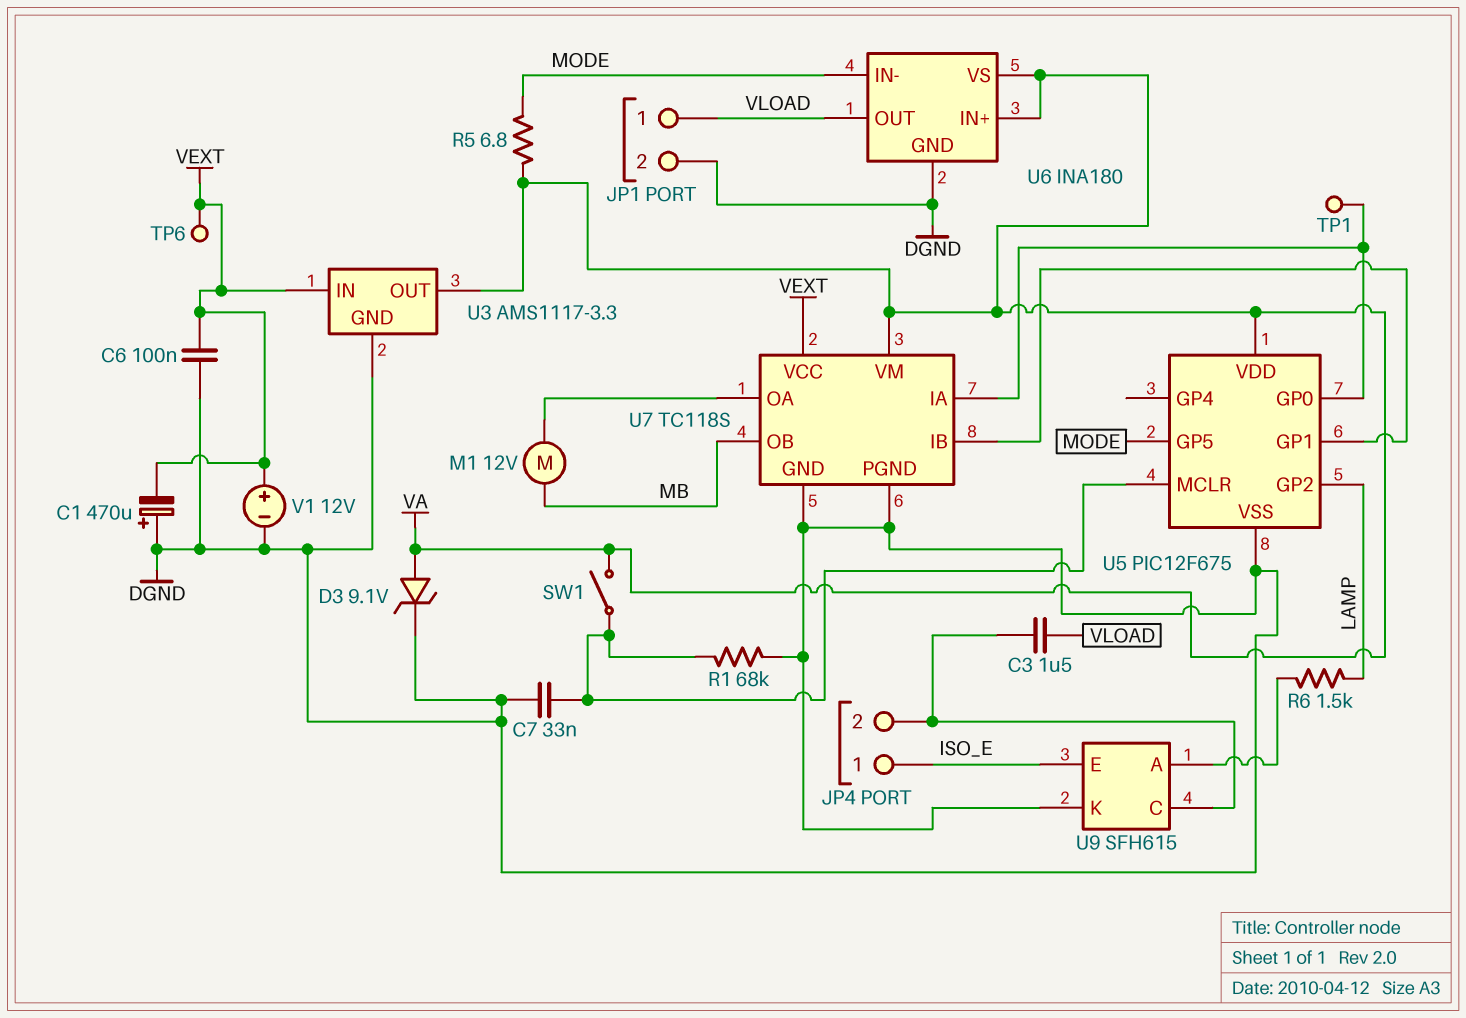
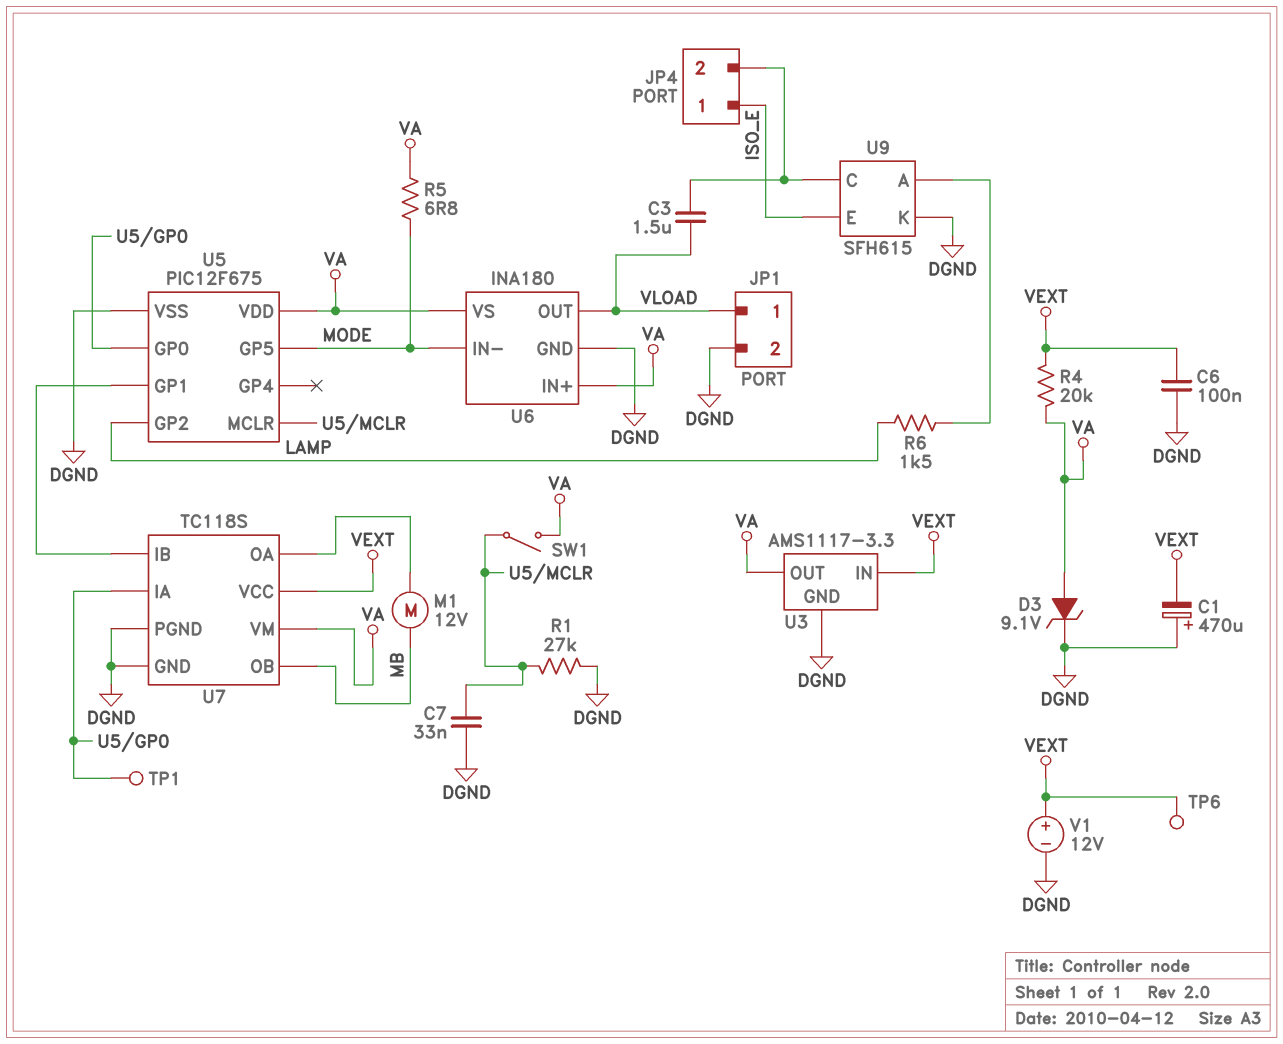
R1: 68k (DGND, U5/MCLR) -> 27k (DGND, U5/MCLR)
R4: none -> 20k (VA, VEXT)

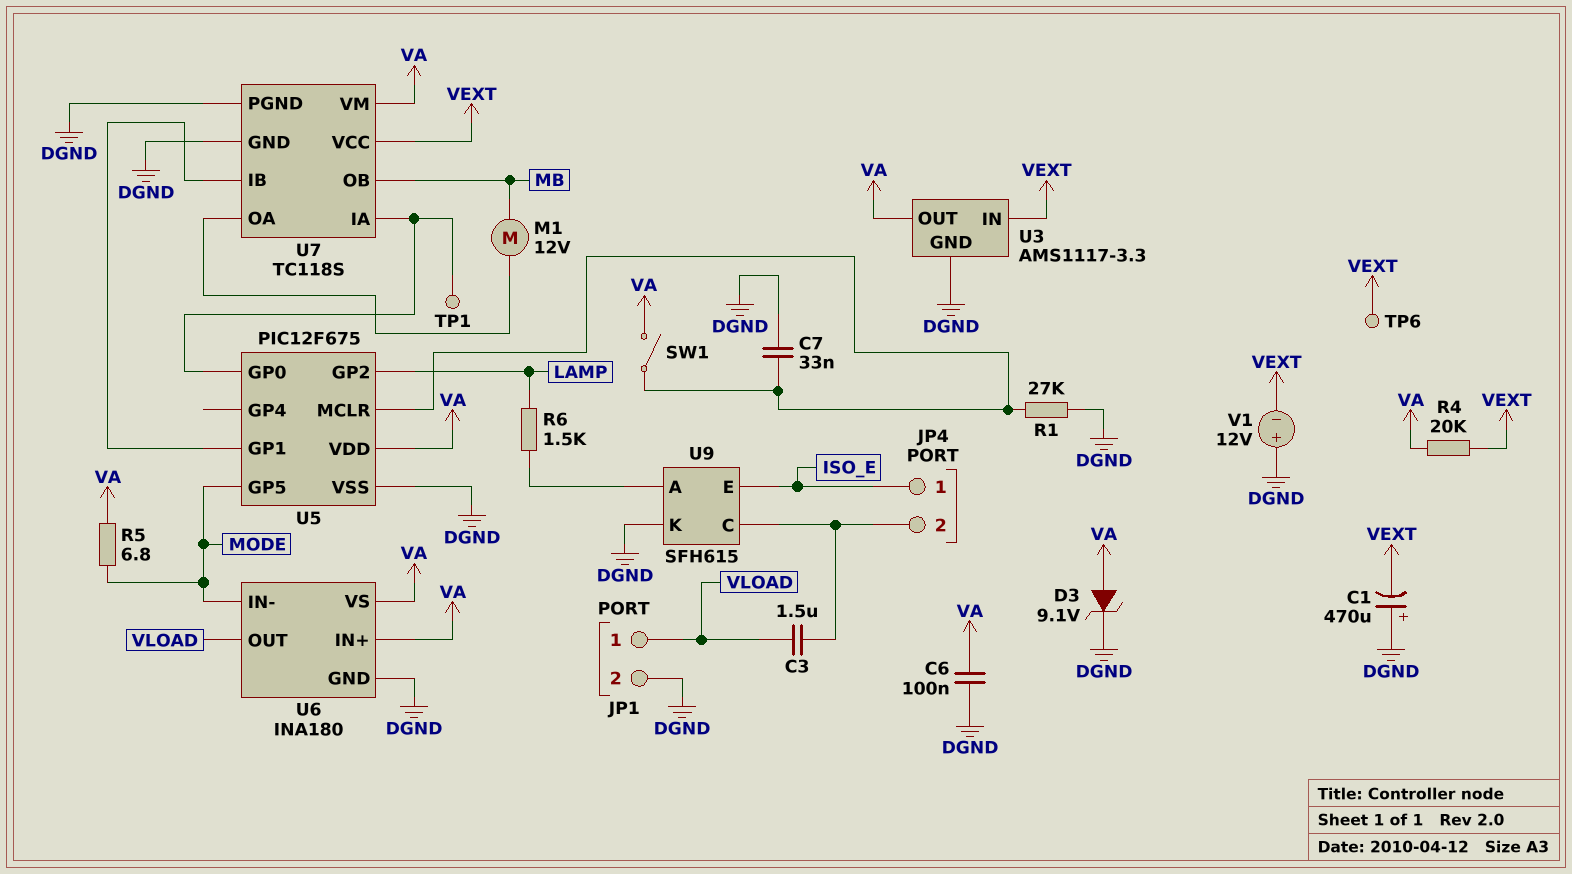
C6: 100nF (DGND, VEXT) -> 100nF (DGND, VA)
V1: 12V (plus VEXT, minus DGND) -> 12V (plus DGND, minus VEXT)

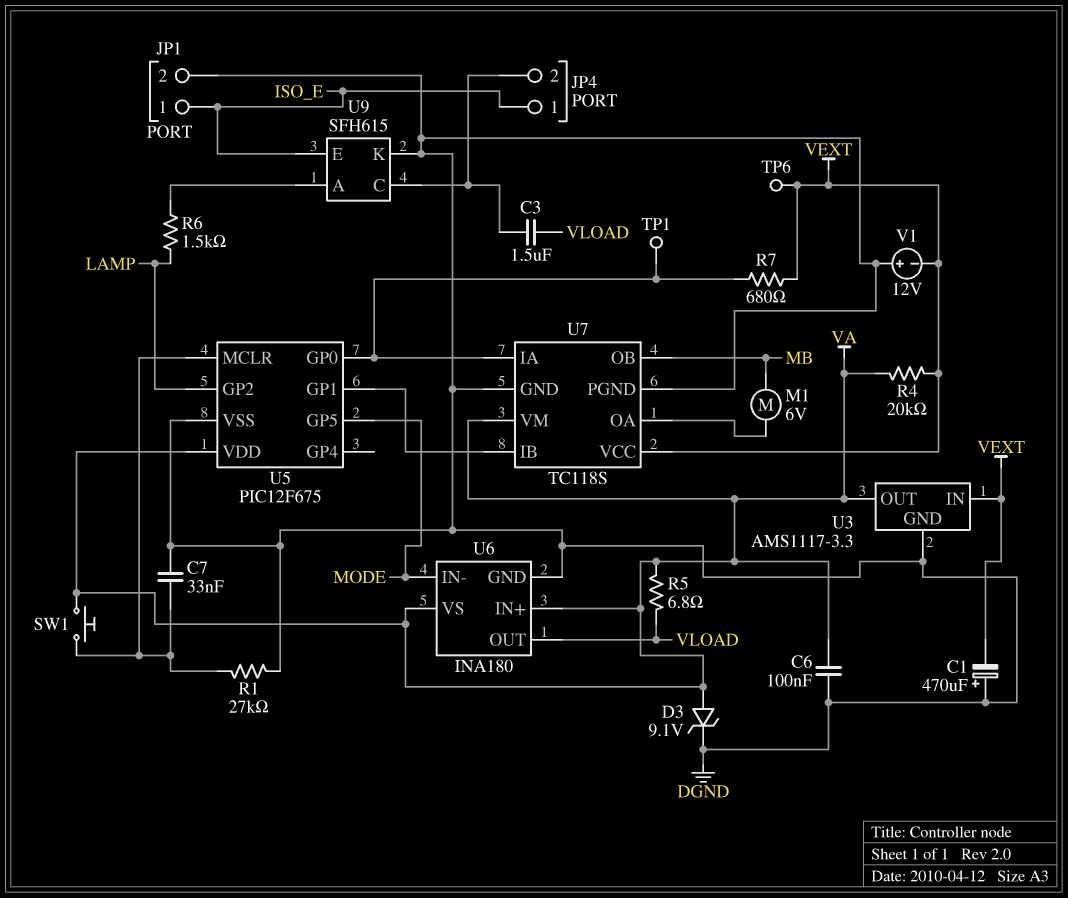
JP1 pin 1: VLOAD -> ISO_E
M1: motor 12V (MB, U7/OA) -> motor 6V (MB, U7/OA)
R5: 6.8 (MODE, VA) -> 6.8 (VA, VLOAD)
R7: none -> 680 (U5/GP0, VEXT)
SW1: switch (U5/MCLR, VA) -> button (U5/MCLR, VA)

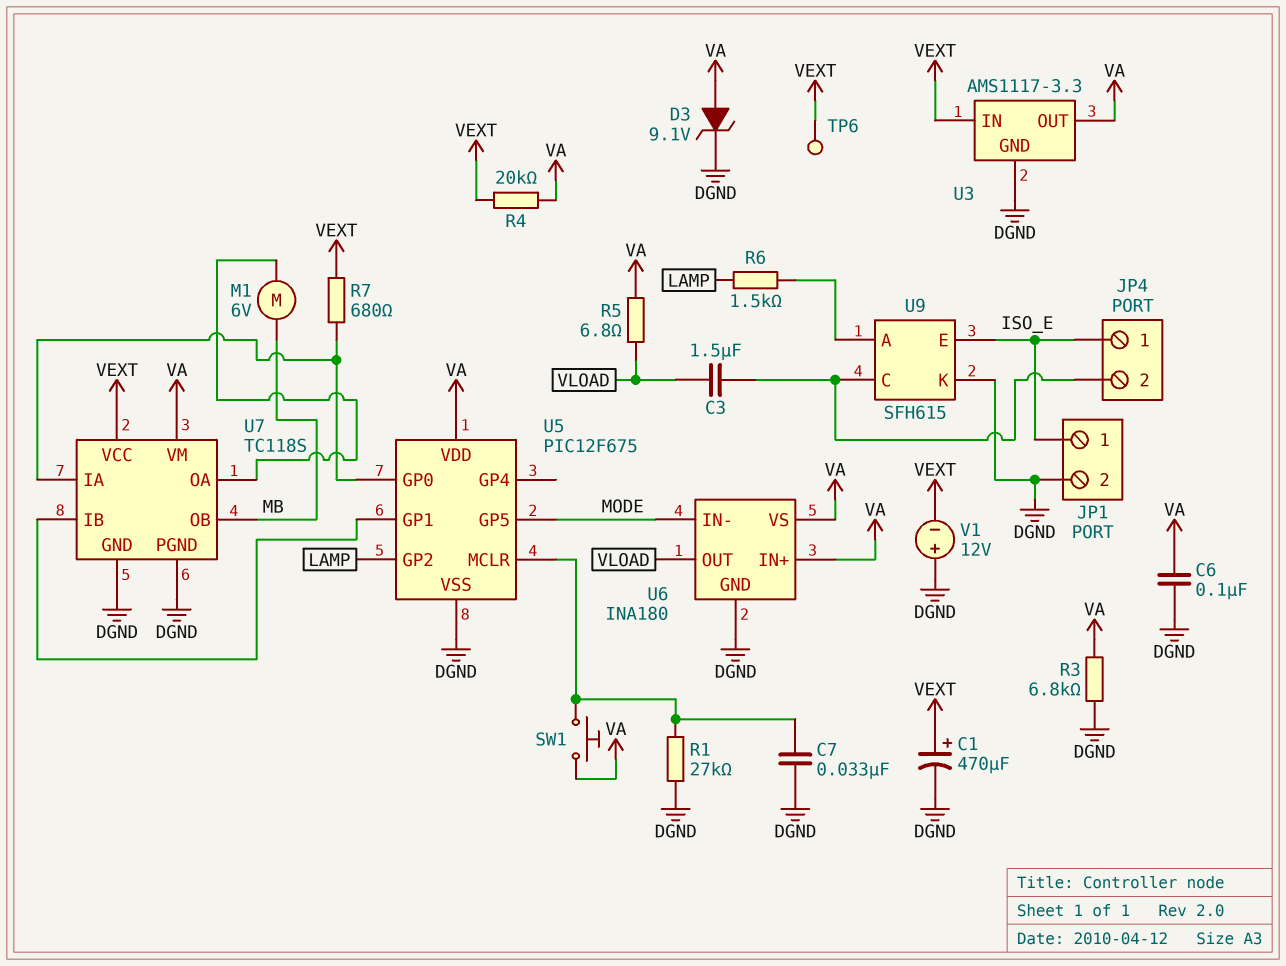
C1: 470uF (plus DGND, minus VEXT) -> 470uF (plus VEXT, minus DGND)
R3: none -> 6.8k (DGND, VA)
TP1: test point (U5/GP0) -> none

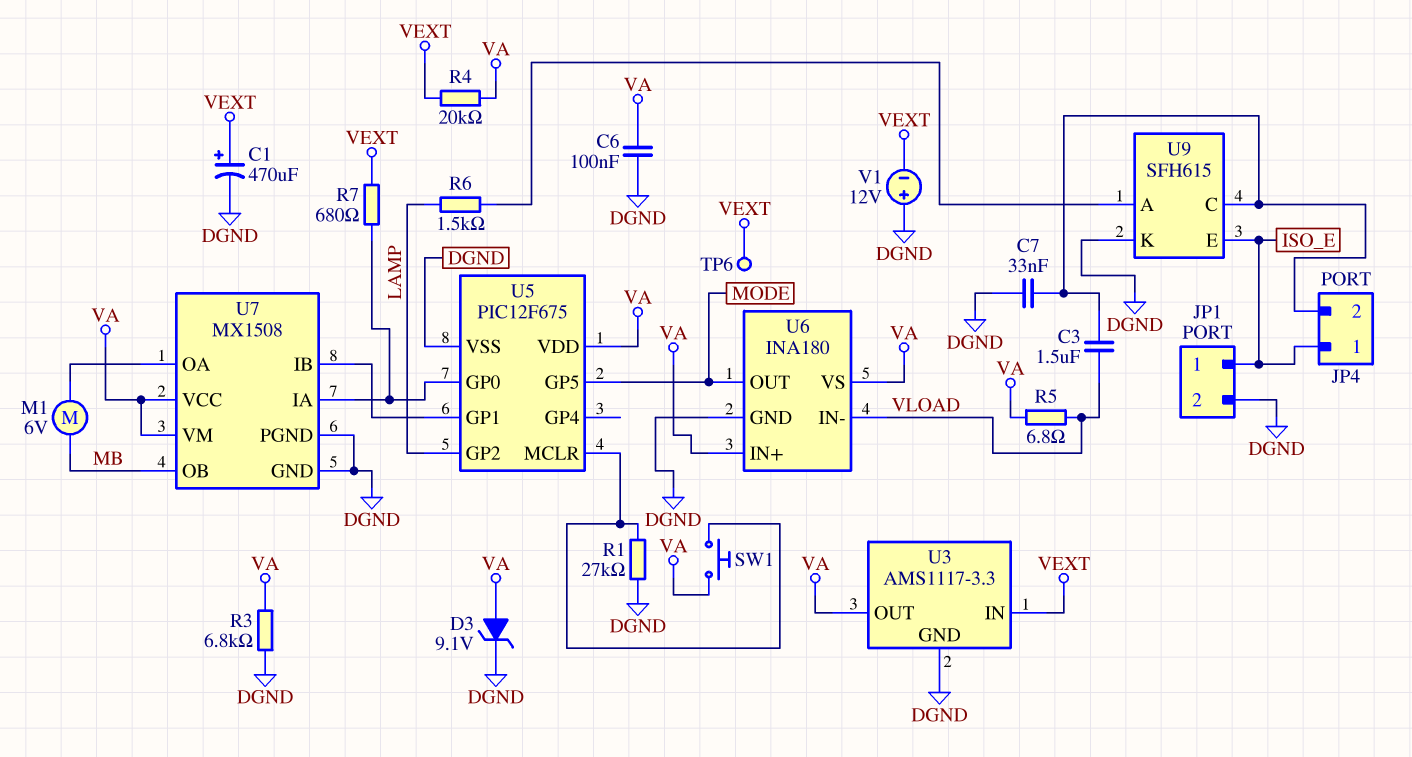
C7: 33nF (DGND, U5/MCLR) -> 33nF (DGND, JP4/2)
U6 pin IN-: MODE -> VLOAD
U6 pin OUT: VLOAD -> MODE
U7: TC118S -> MX1508
U7 pin VCC: VEXT -> VA

